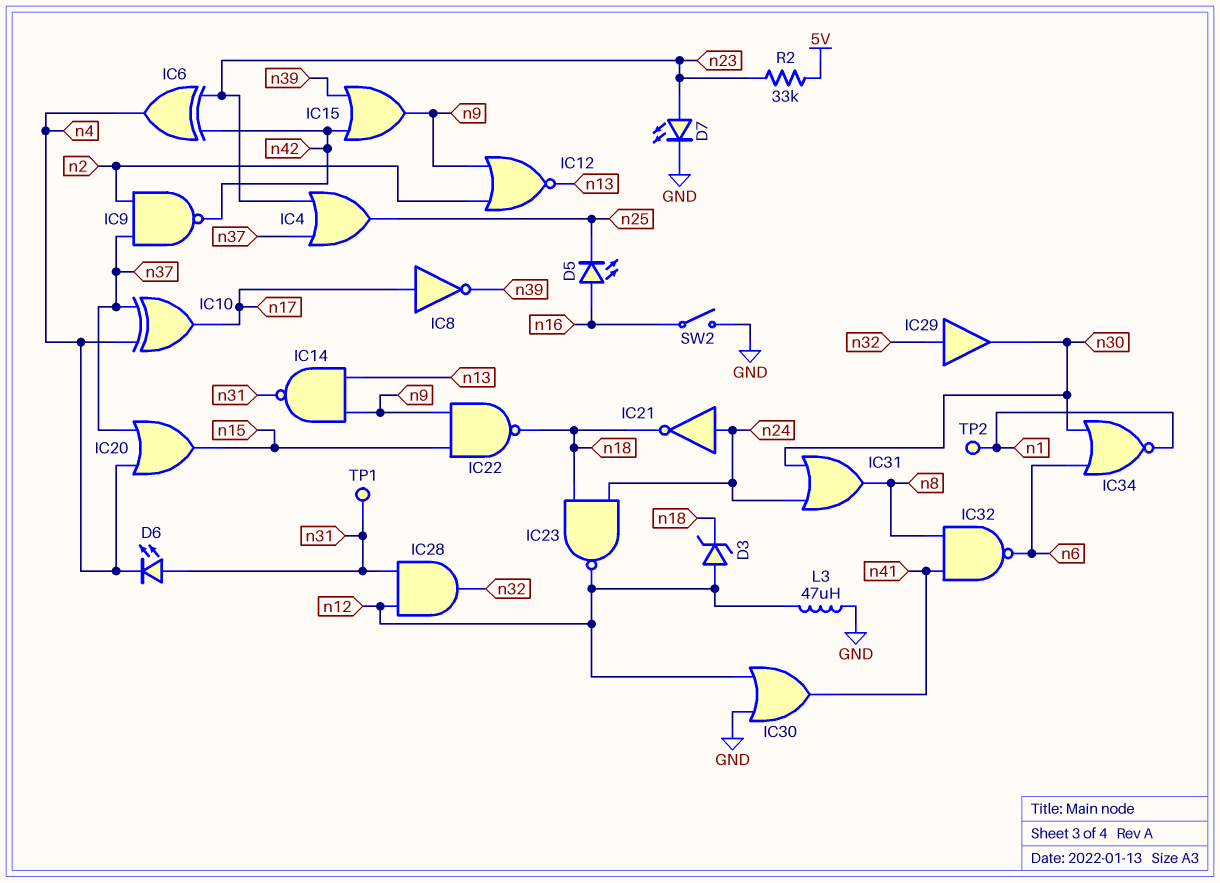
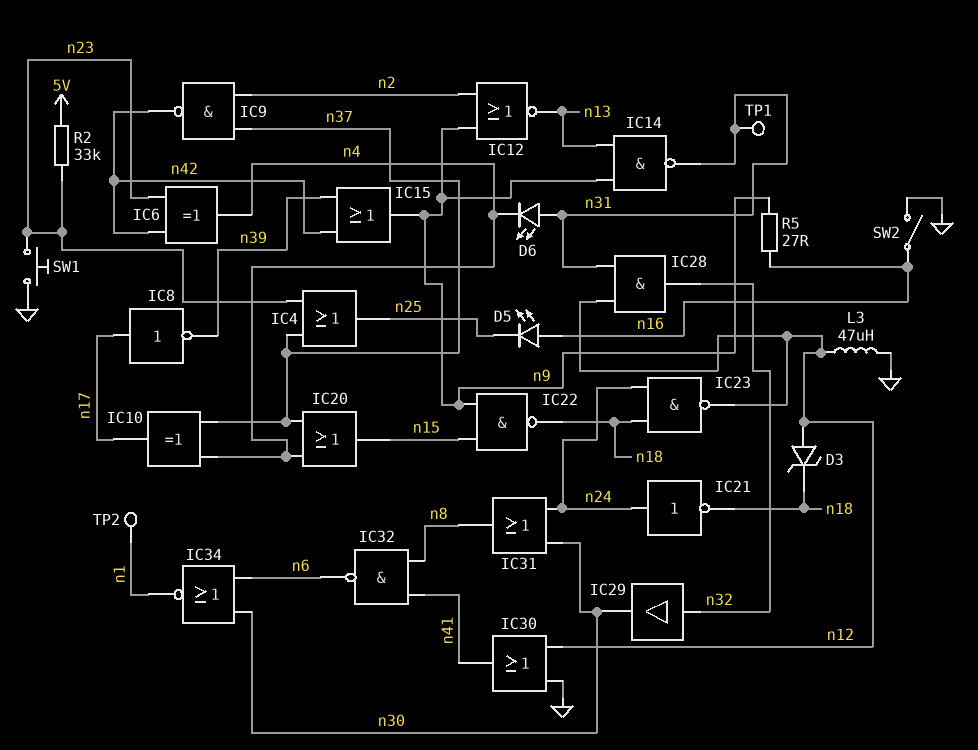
D7: LED (A n23, K GND) -> none
R5: none -> 27 (n9, n16)
SW1: none -> button (GND, n23)

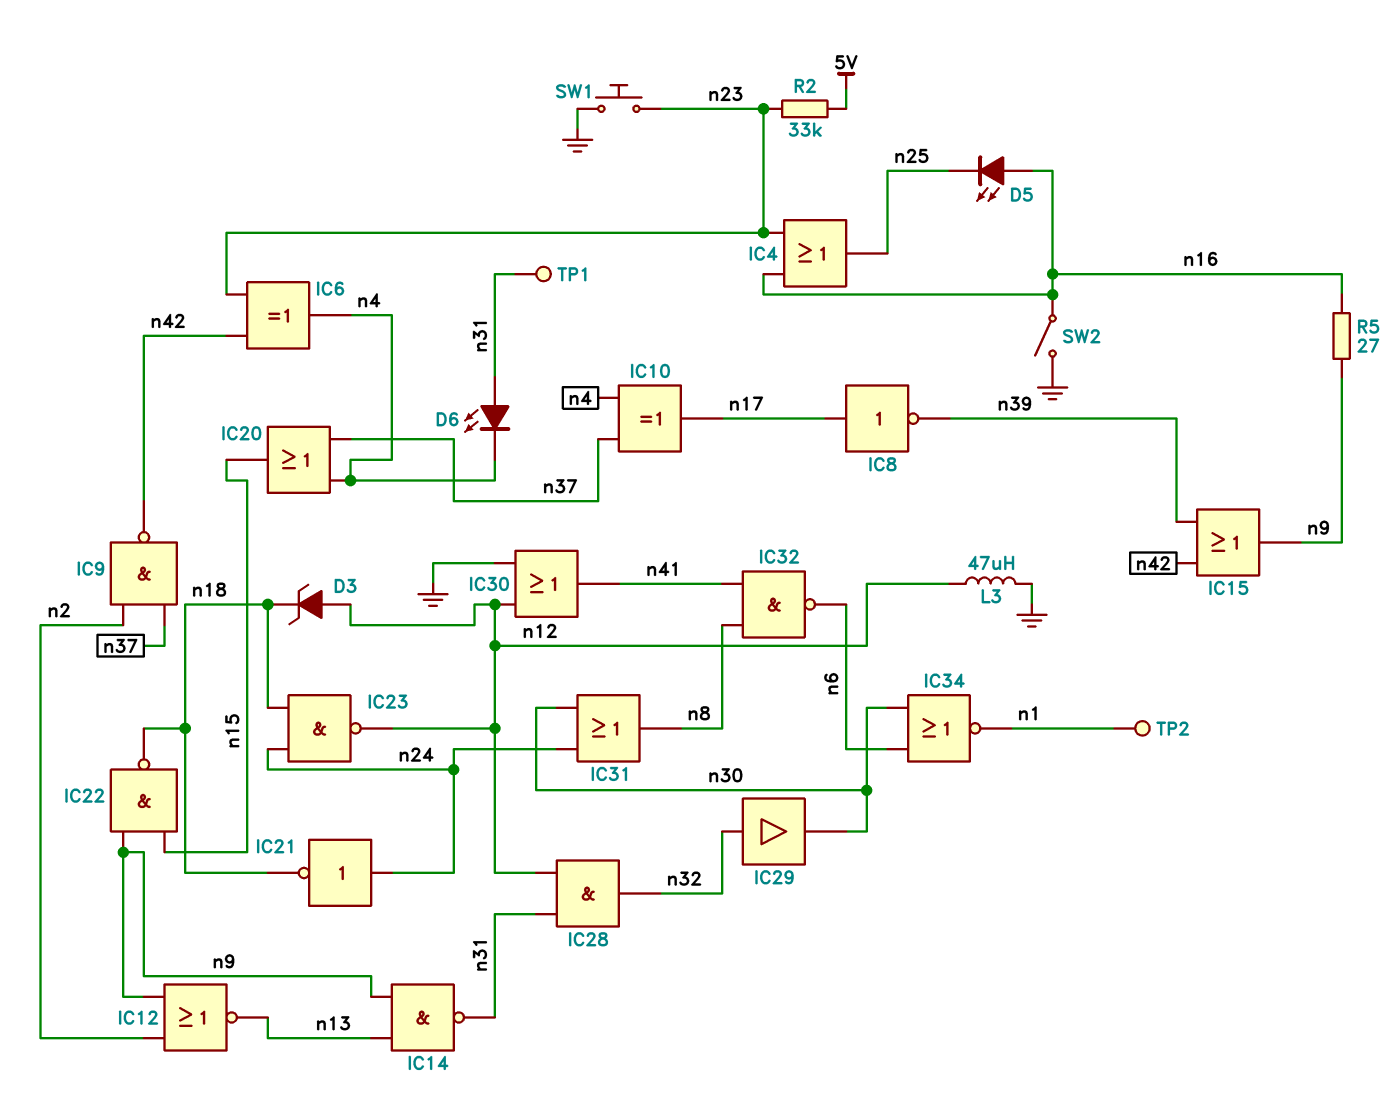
IC4: OR (in n23, in n37, out n25) -> OR (in n16, in n23, out n25)

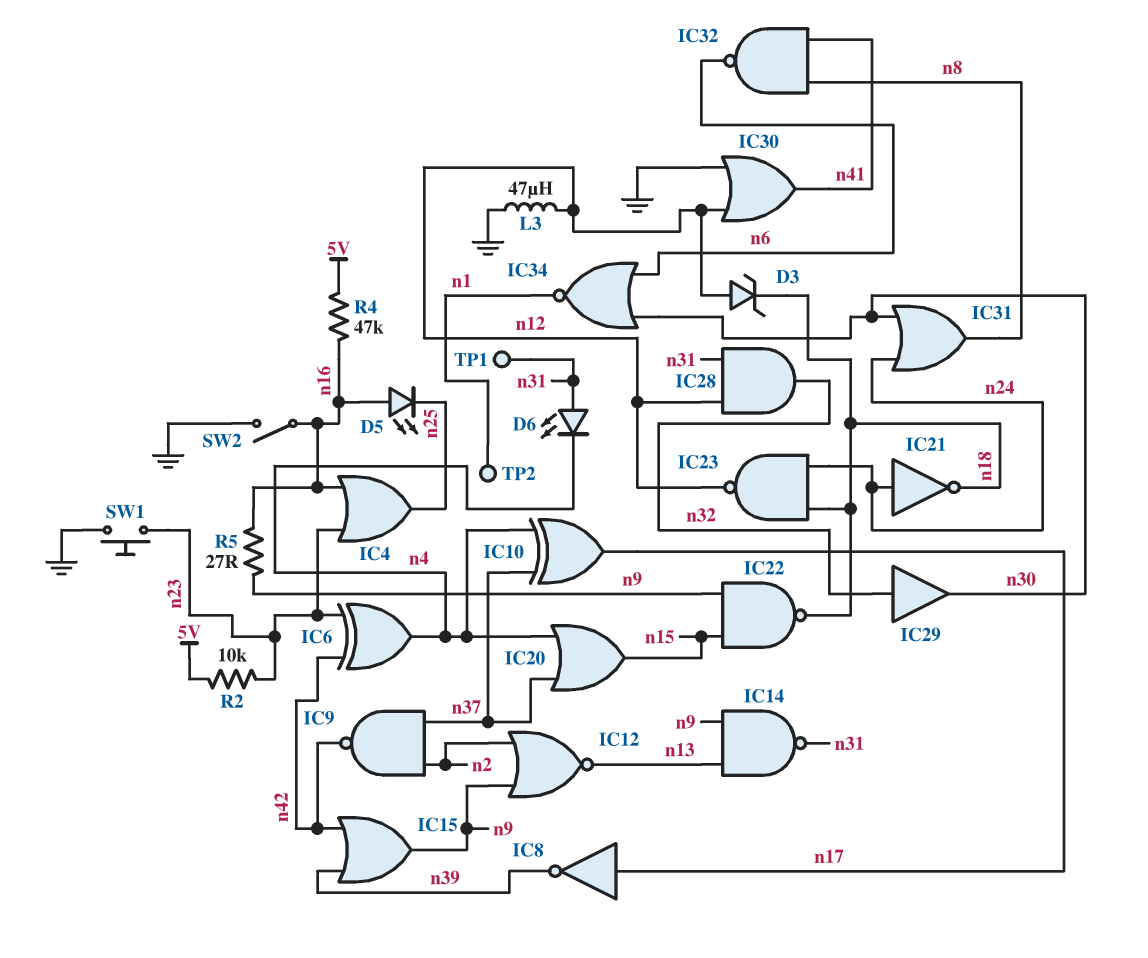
R2: 33k (5V, n23) -> 10k (5V, n23)
R4: none -> 47k (5V, n16)

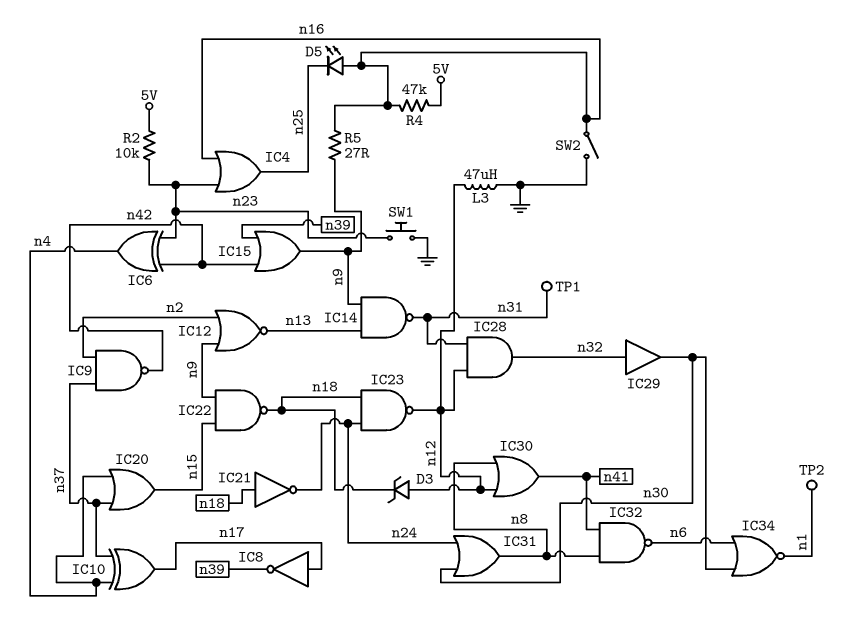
D6: LED (A n31, K n4) -> none
IC21: NOT (in n24, out n18) -> NOT (in n18, out n24)
IC30: OR (in GND, in n12, out n41) -> OR (in n8, in n12, out n41)

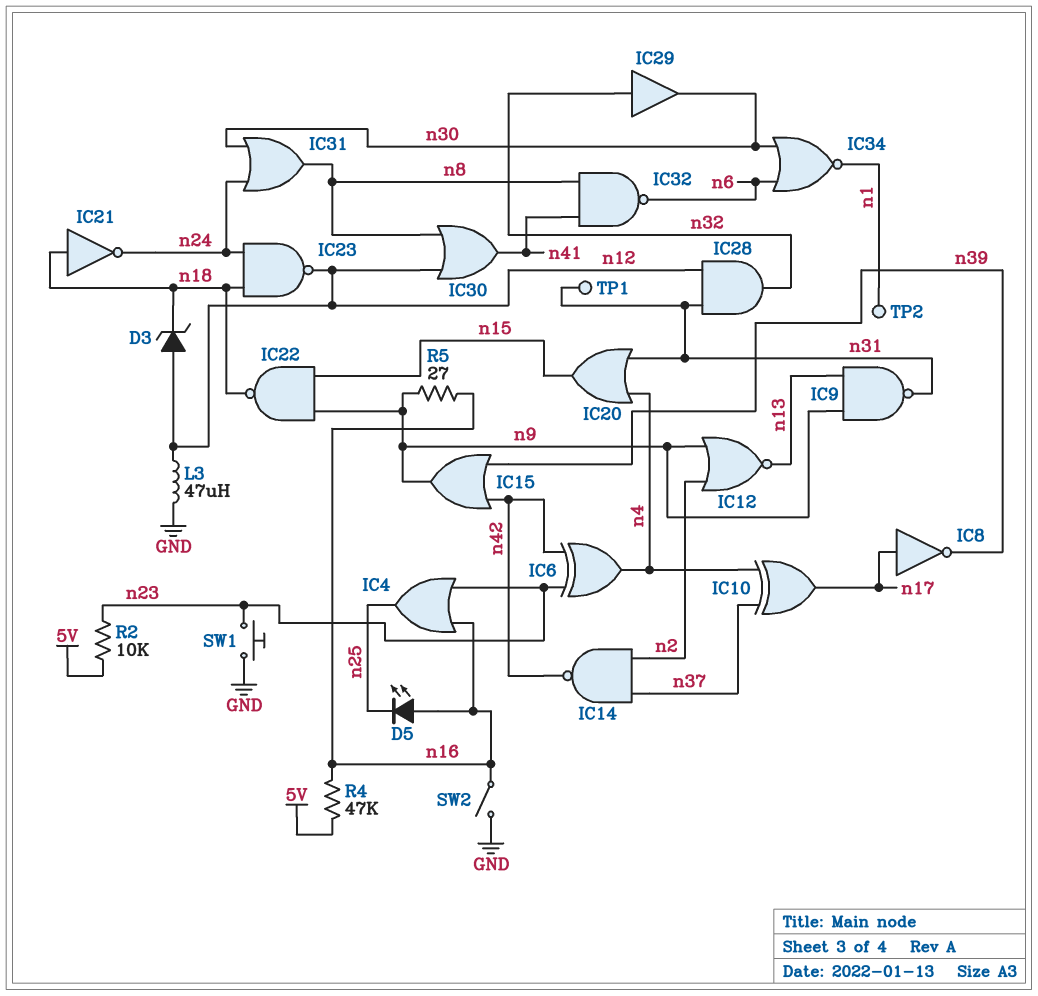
IC9: NAND (in n2, in n37, out n42) -> NAND (in n9, in n13, out n31)
IC14: NAND (in n9, in n13, out n31) -> NAND (in n2, in n37, out n42)
IC20: OR (in n4, in n37, out n15) -> OR (in n4, in n31, out n15)

